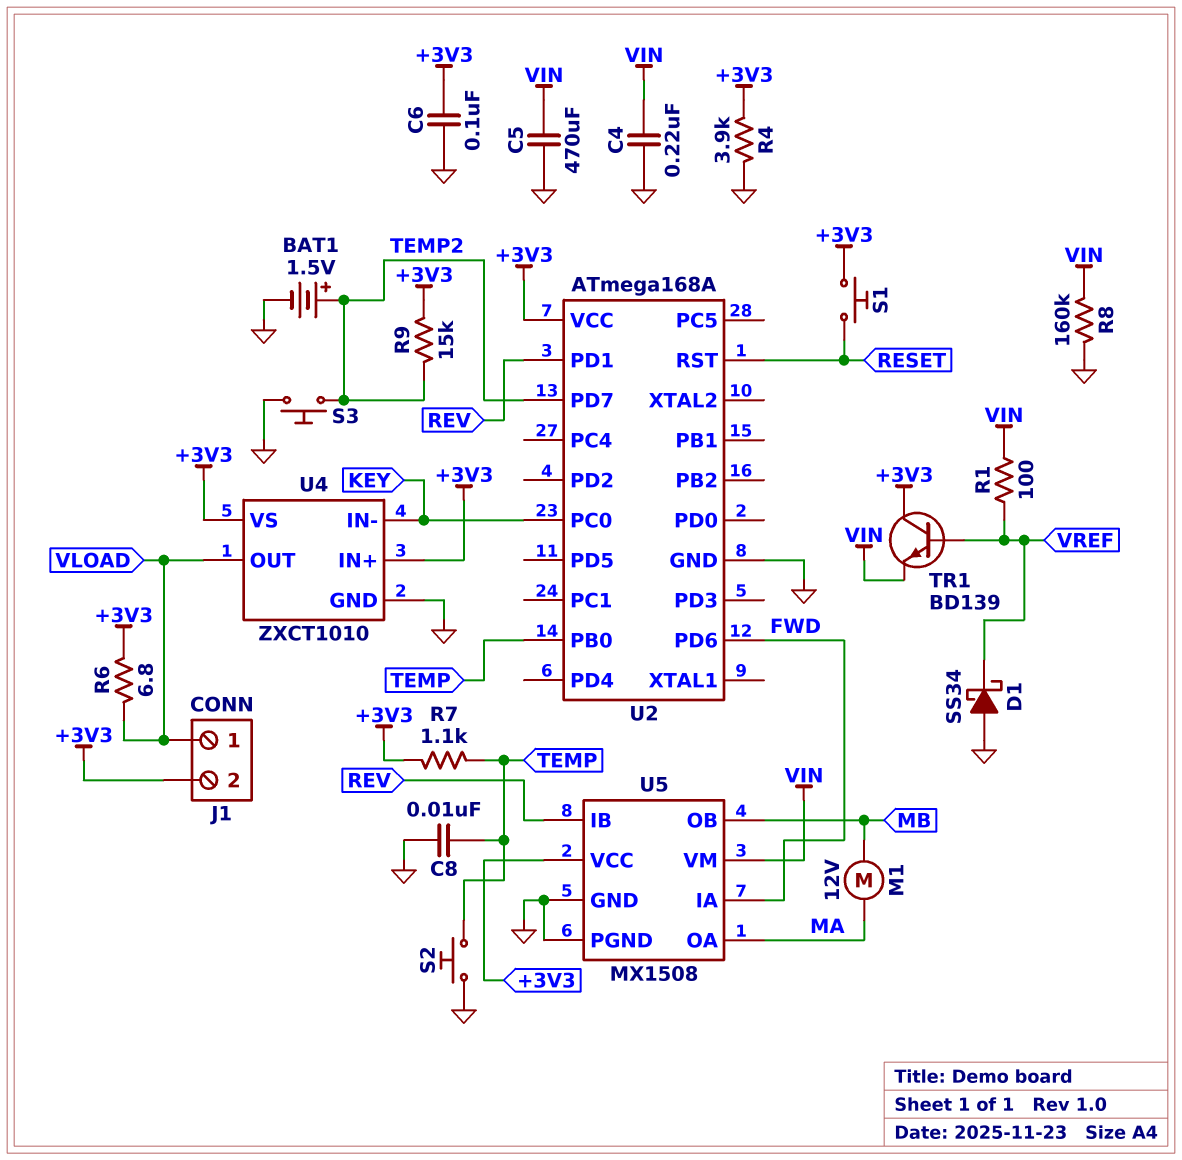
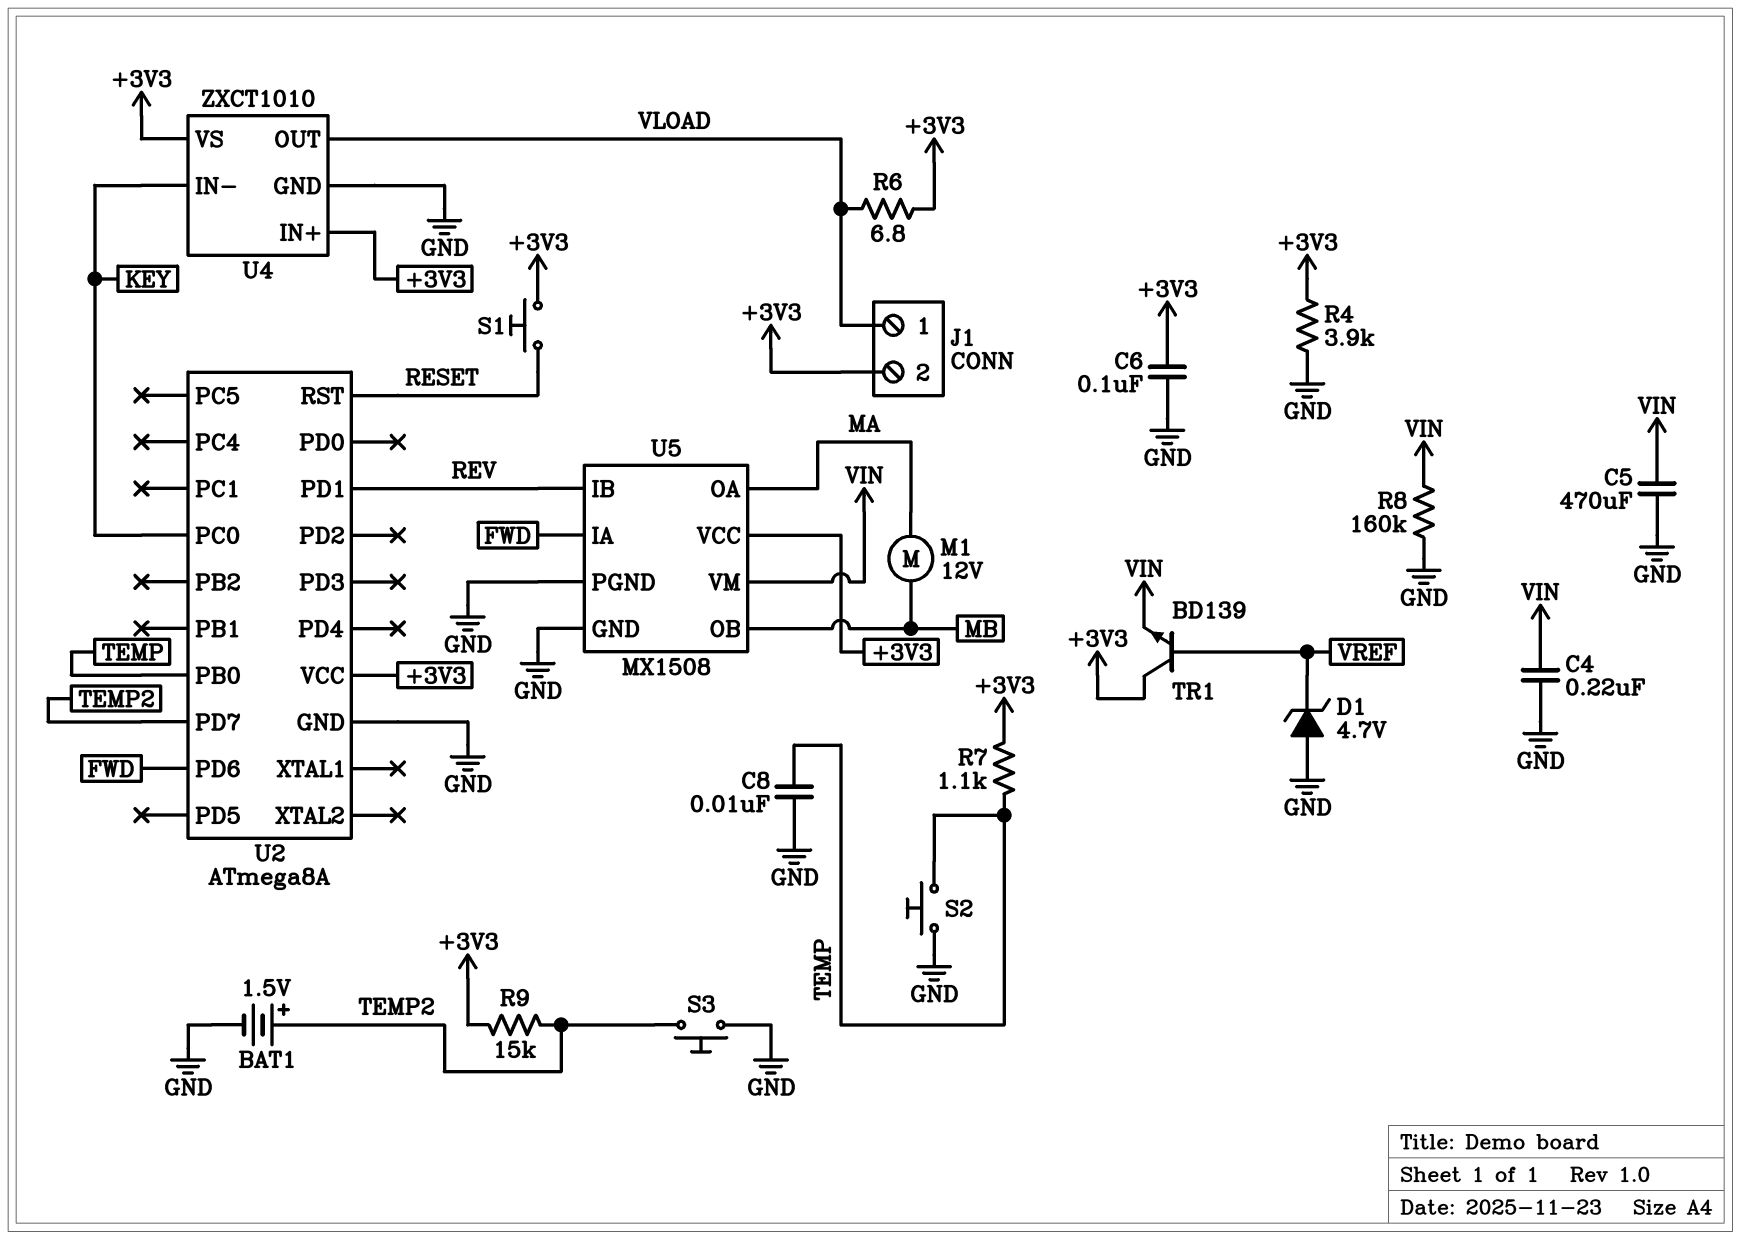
D1: schottky SS34 (A GND, K VREF) -> zener 4.7V (A GND, K VREF)
R1: 100 (VIN, VREF) -> none
U2: ATmega168A -> ATmega8A

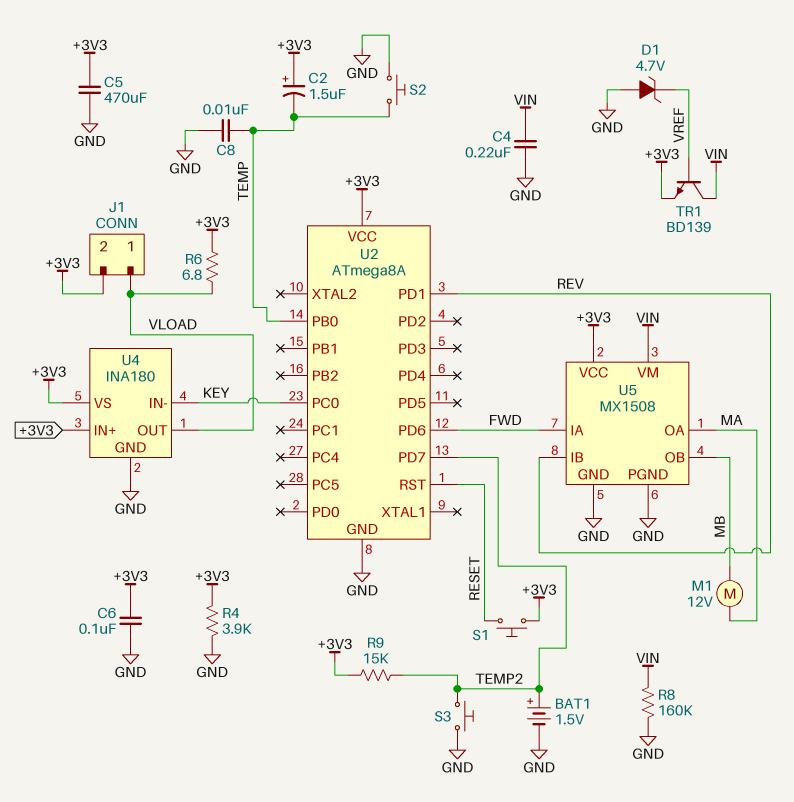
C2: none -> 1.5uF (plus +3V3, minus TEMP)
C5: 470uF (GND, VIN) -> 470uF (+3V3, GND)
R7: 1.1k (+3V3, TEMP) -> none
TR1: NPN BD139 (B VREF, C +3V3, E VIN) -> NPN BD139 (B VREF, C VIN, E +3V3)
U4: ZXCT1010 -> INA180

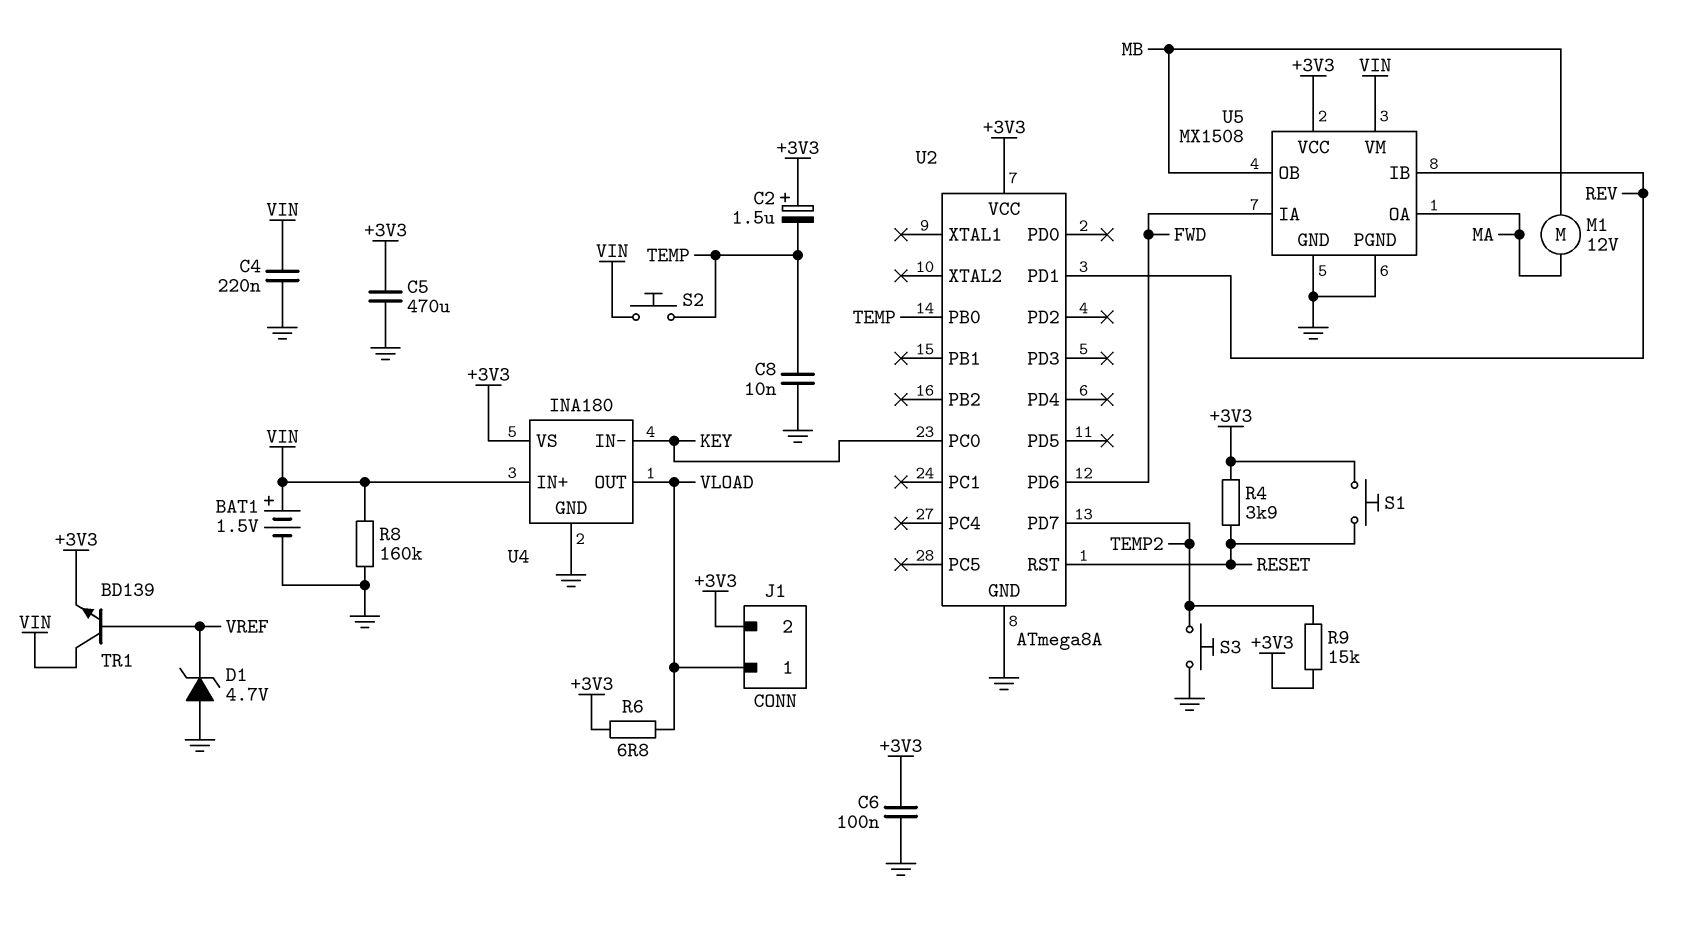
BAT1: 1.5V (plus TEMP2, minus GND) -> 1.5V (plus VIN, minus GND)
R4: 3.9k (+3V3, GND) -> 3.9k (+3V3, RESET)
S2: button (GND, TEMP) -> button (TEMP, VIN)
U4 pin IN+: +3V3 -> VIN

